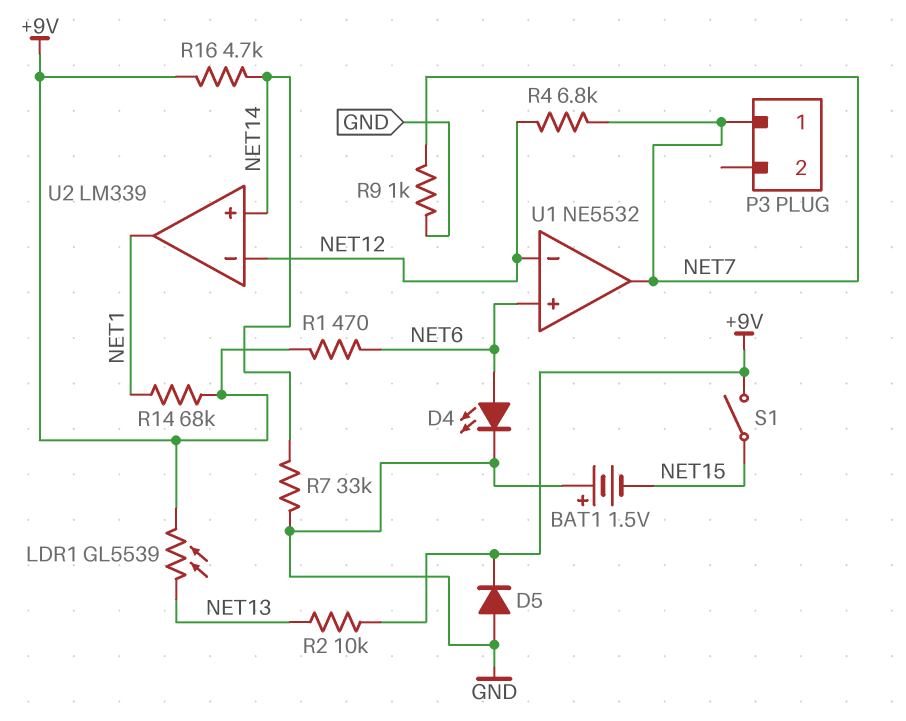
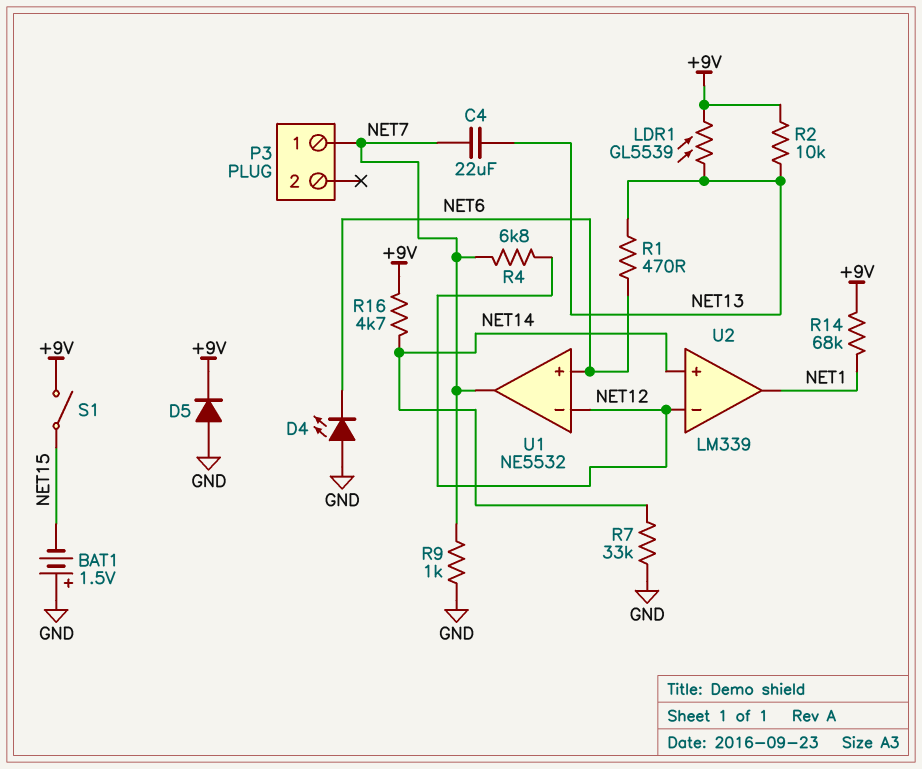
C4: none -> 22uF (NET7, NET13)
D4: LED (A NET6, K GND) -> LED (A GND, K NET6)
R1: 470 (+9V, NET6) -> 470 (NET6, NET13)

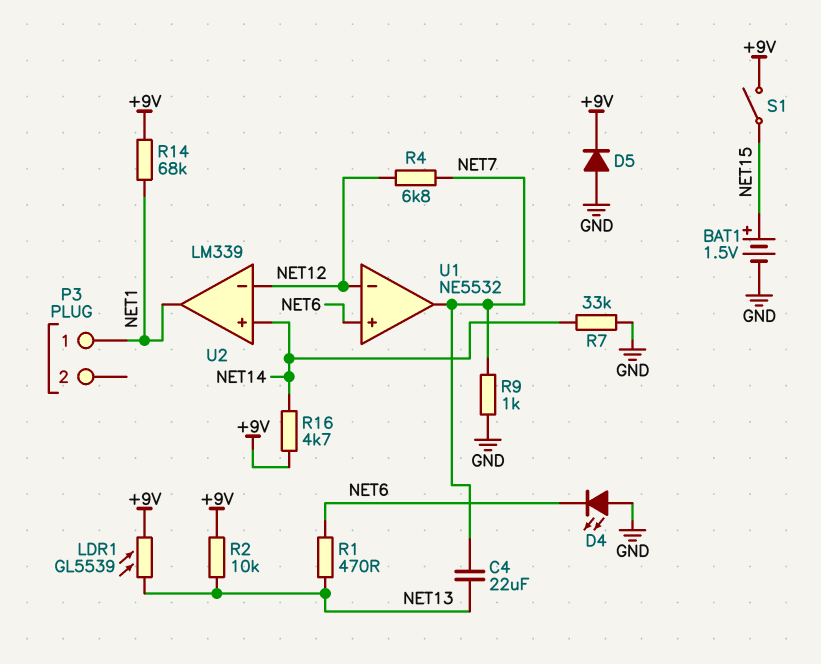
BAT1: 1.5V (plus GND, minus NET15) -> 1.5V (plus NET15, minus GND)
P3 pin 1: NET7 -> NET1

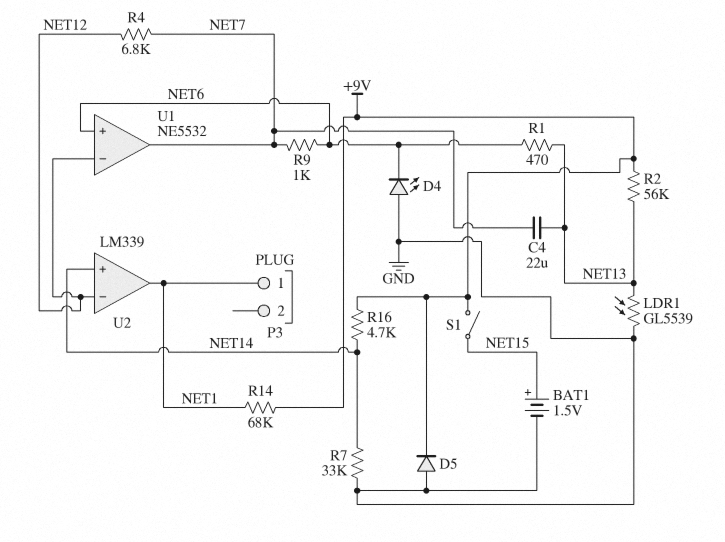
LDR1: GL5539 (+9V, NET13) -> GL5539 (GND, NET13)
R2: 10k (+9V, NET13) -> 56k (+9V, NET13)
R9: 1k (GND, NET7) -> 1k (NET6, NET7)

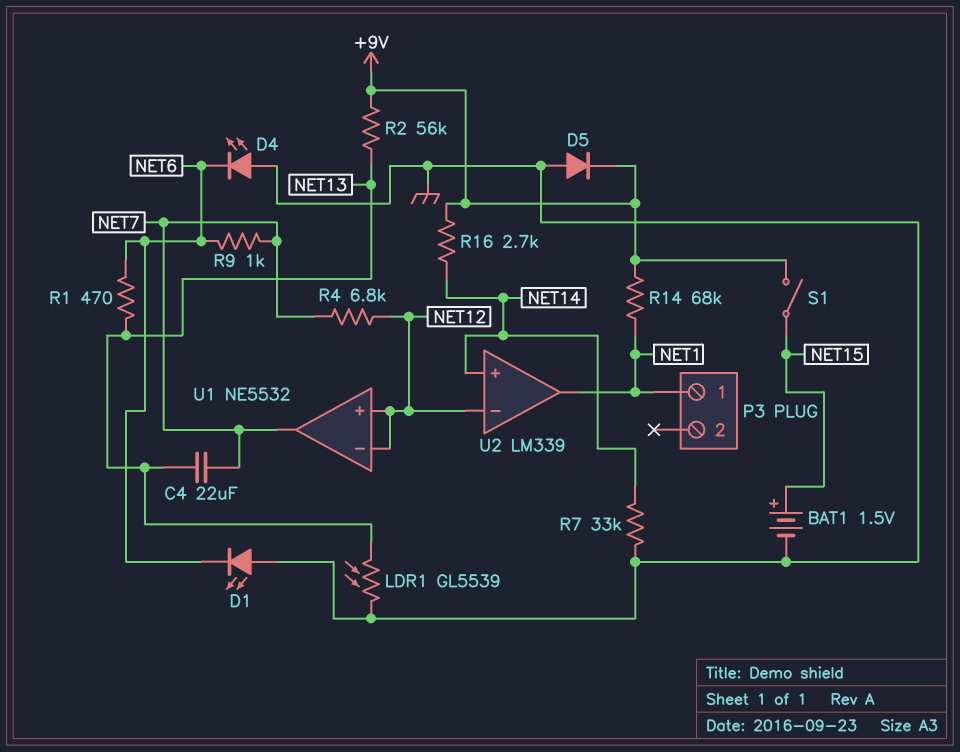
D1: none -> LED (A GND, K NET6)
R16: 4.7k (+9V, NET14) -> 2.7k (+9V, NET14)
U1 pin in+: NET6 -> NET12

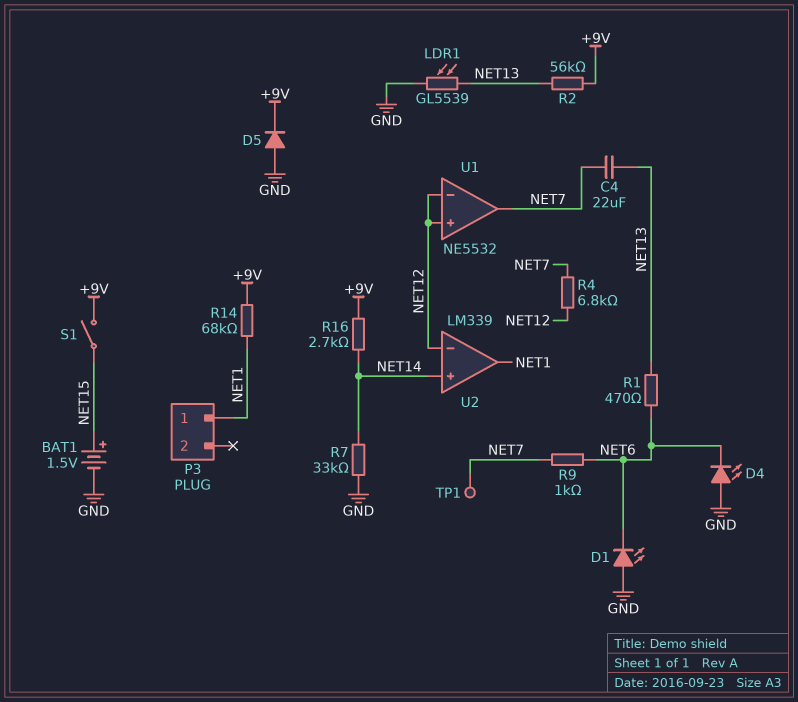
TP1: none -> test point (NET7)

